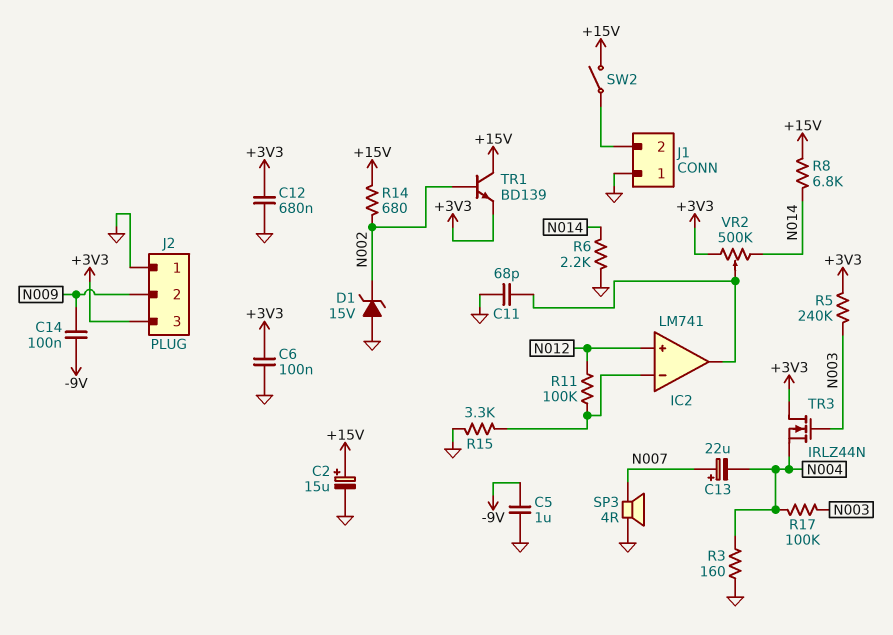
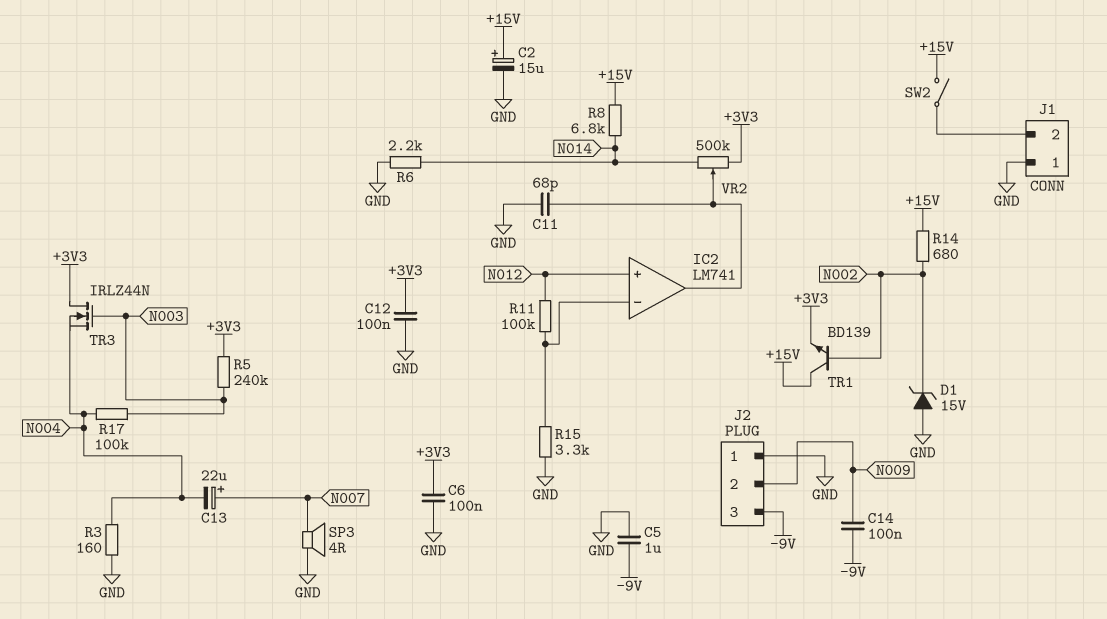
C12: 680nF (+3V3, GND) -> 100nF (+3V3, GND)
J2 pin 3: +3V3 -> -9V

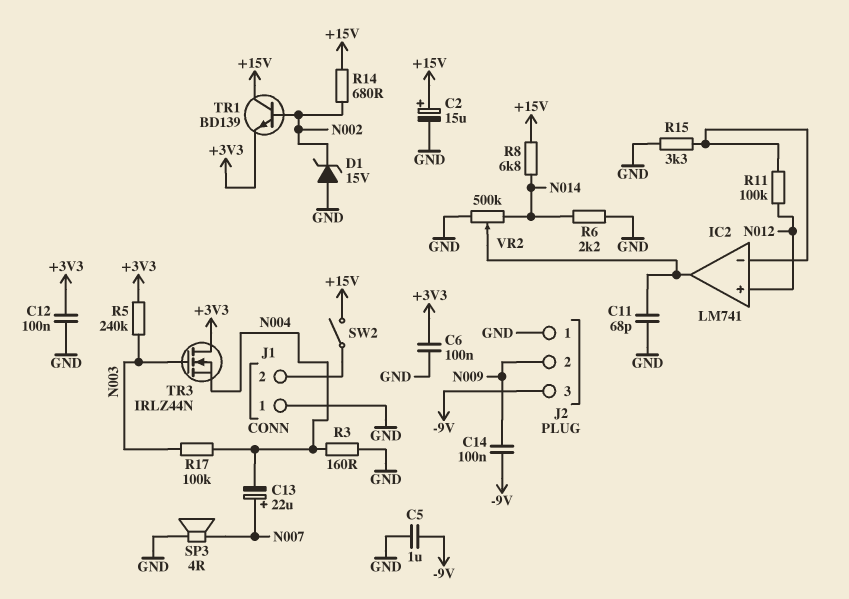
VR2: 500k (+3V3, N014, wiper IC2/out) -> 500k (GND, N014, wiper IC2/out)

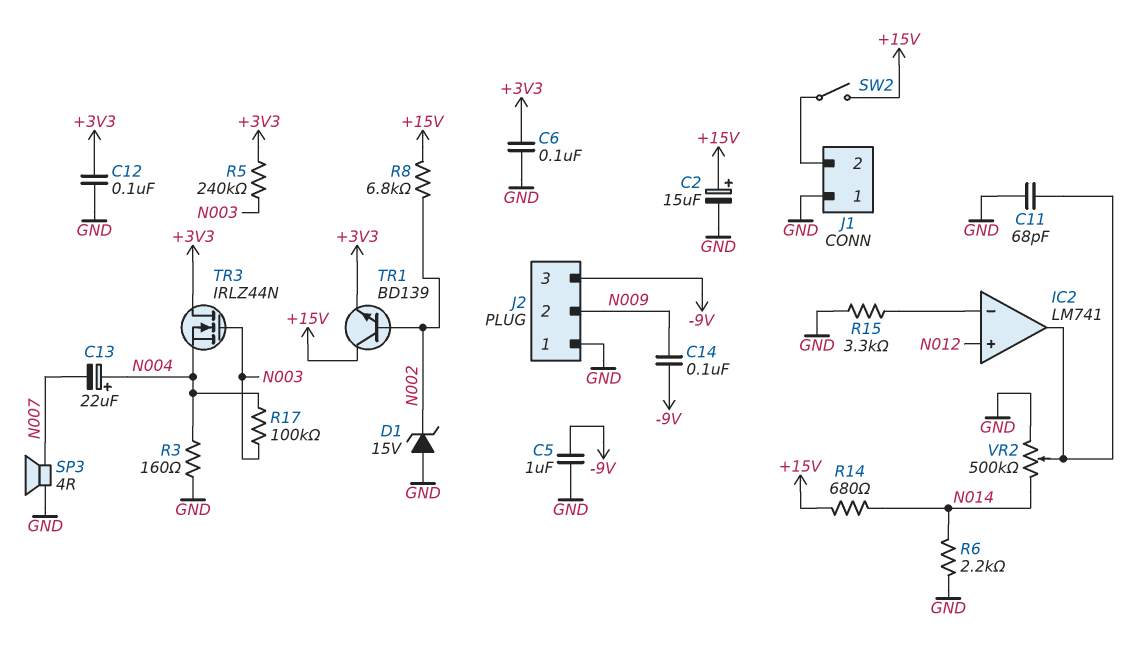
C13: 22uF (plus N007, minus N004) -> 22uF (plus N004, minus N007)
R8: 6.8k (+15V, N014) -> 6.8k (+15V, N002)
R11: 100k (IC2/in-, N012) -> none
R14: 680 (+15V, N002) -> 680 (+15V, N014)

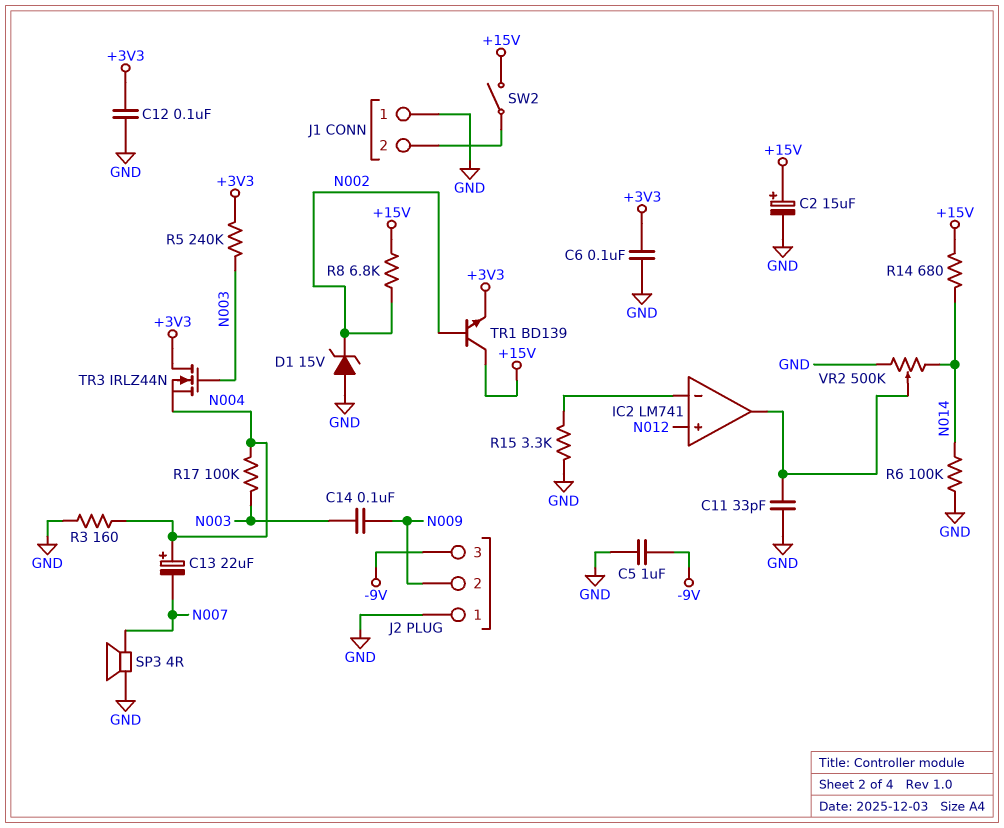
C11: 68pF (GND, IC2/out) -> 33pF (GND, IC2/out)
C14: 100nF (-9V, N009) -> 100nF (N003, N009)
R6: 2.2k (GND, N014) -> 100k (GND, N014)

